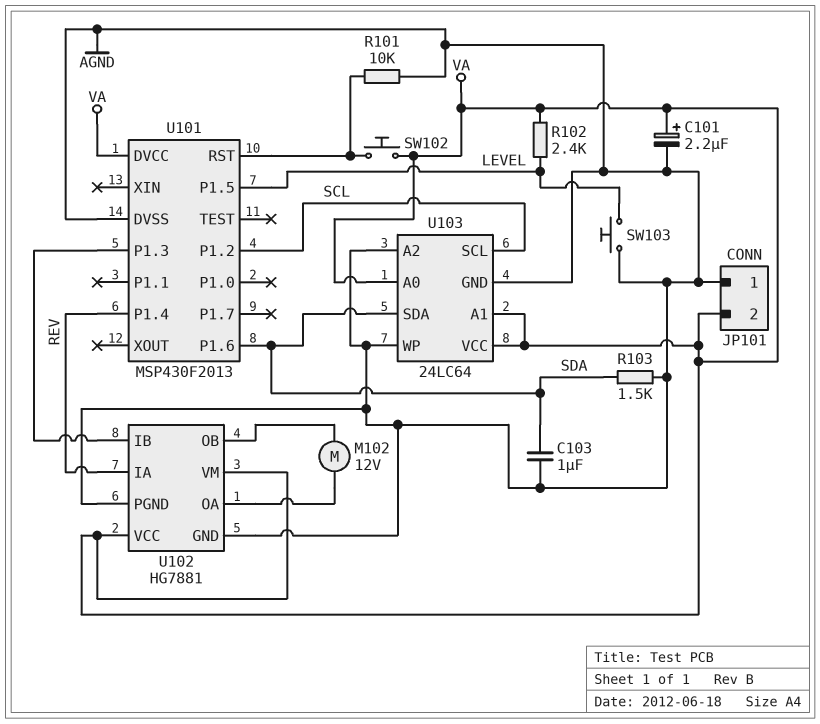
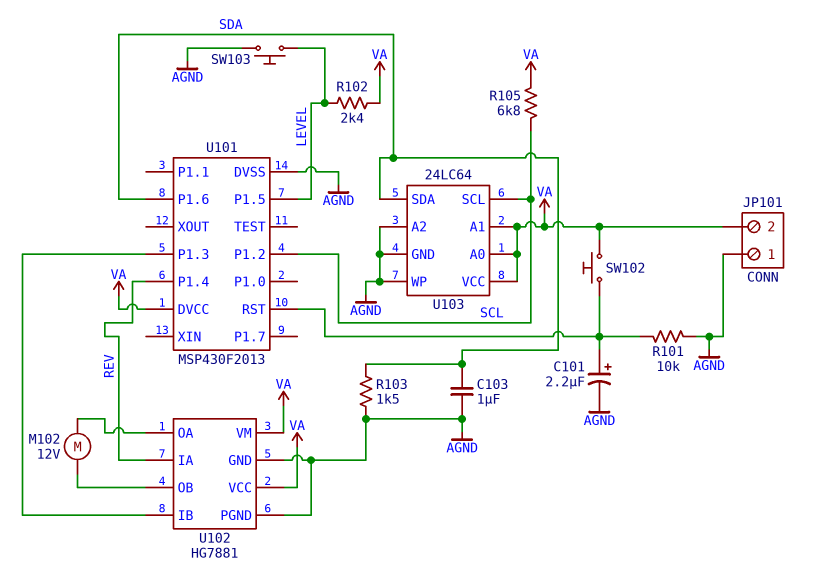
C101: 2.2uF (plus VA, minus AGND) -> 2.2uF (plus U101/RST, minus AGND)
R105: none -> 6.8k (SCL, VA)

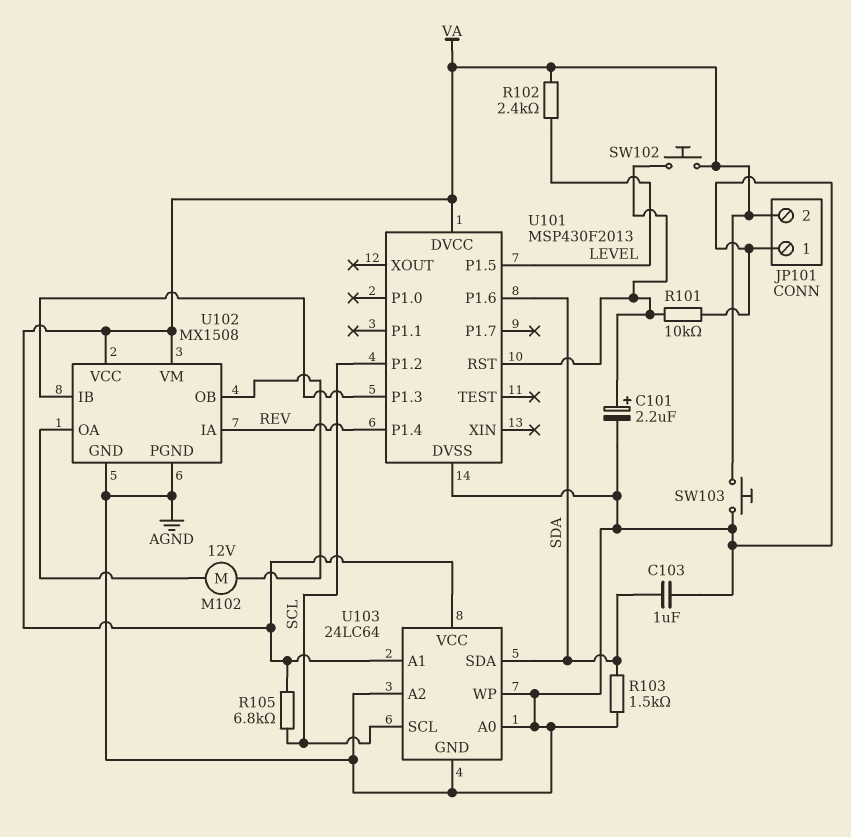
SW103: button (AGND, LEVEL) -> button (AGND, VA)
U102: HG7881 -> MX1508
U103 pin A0: VA -> AGND

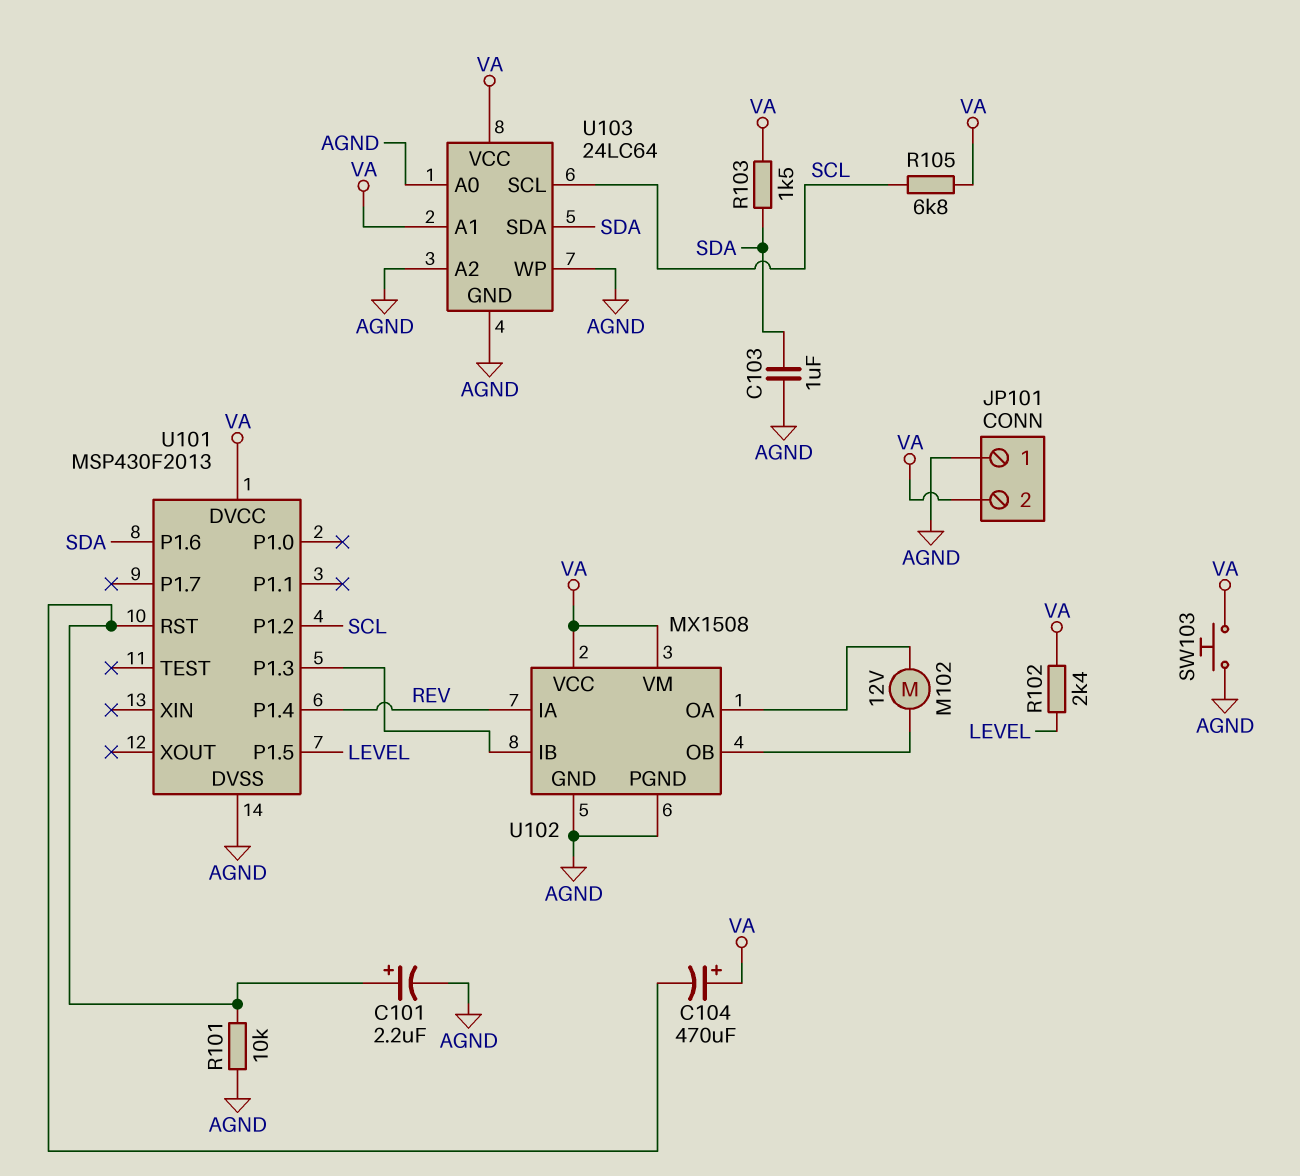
C104: none -> 470uF (plus VA, minus U101/RST)
R103: 1.5k (AGND, SDA) -> 1.5k (SDA, VA)
SW102: button (U101/RST, VA) -> none

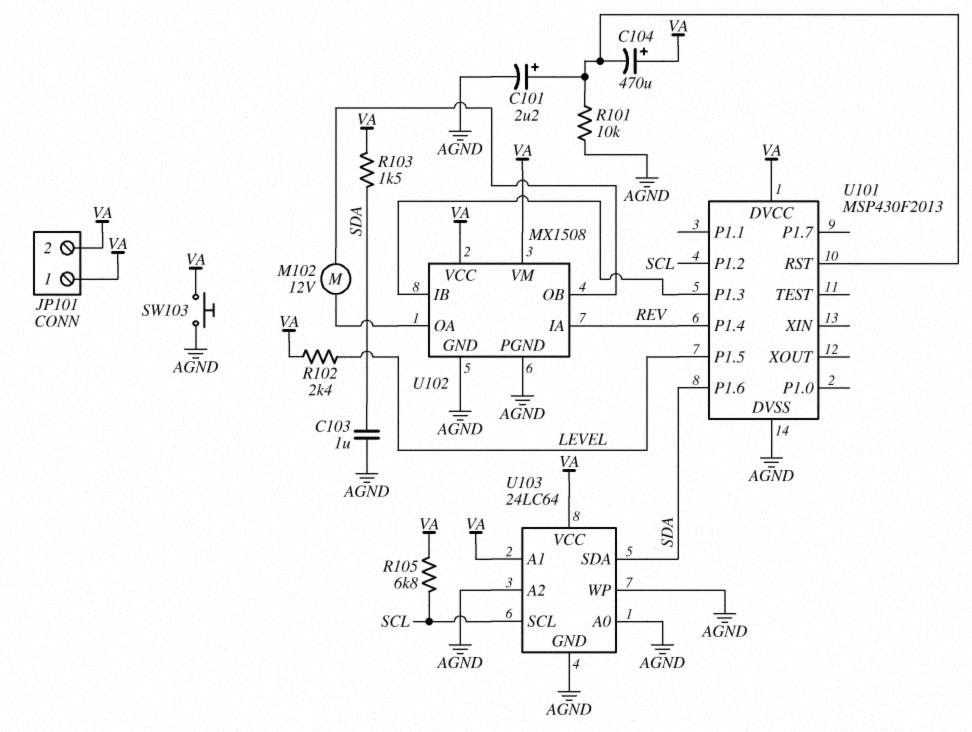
JP101 pin 1: AGND -> VA

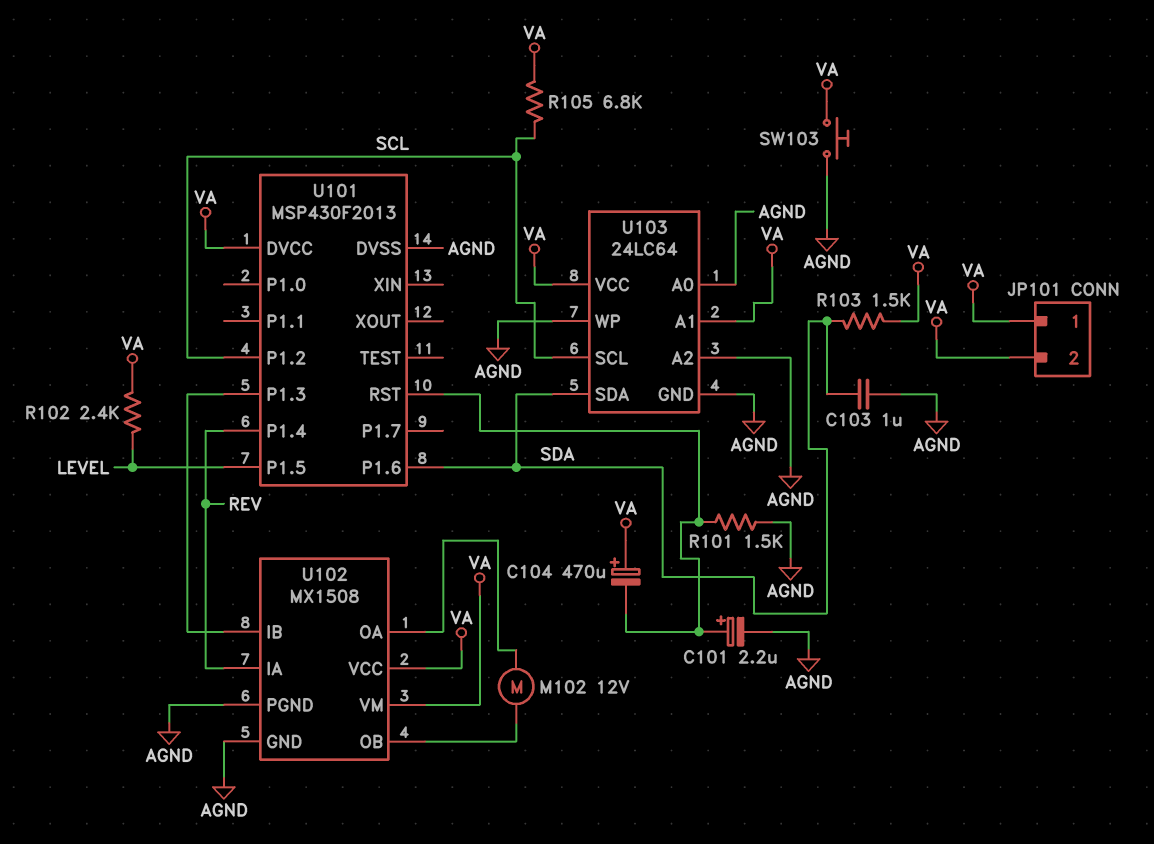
R101: 10k (AGND, U101/RST) -> 1.5k (AGND, U101/RST)

